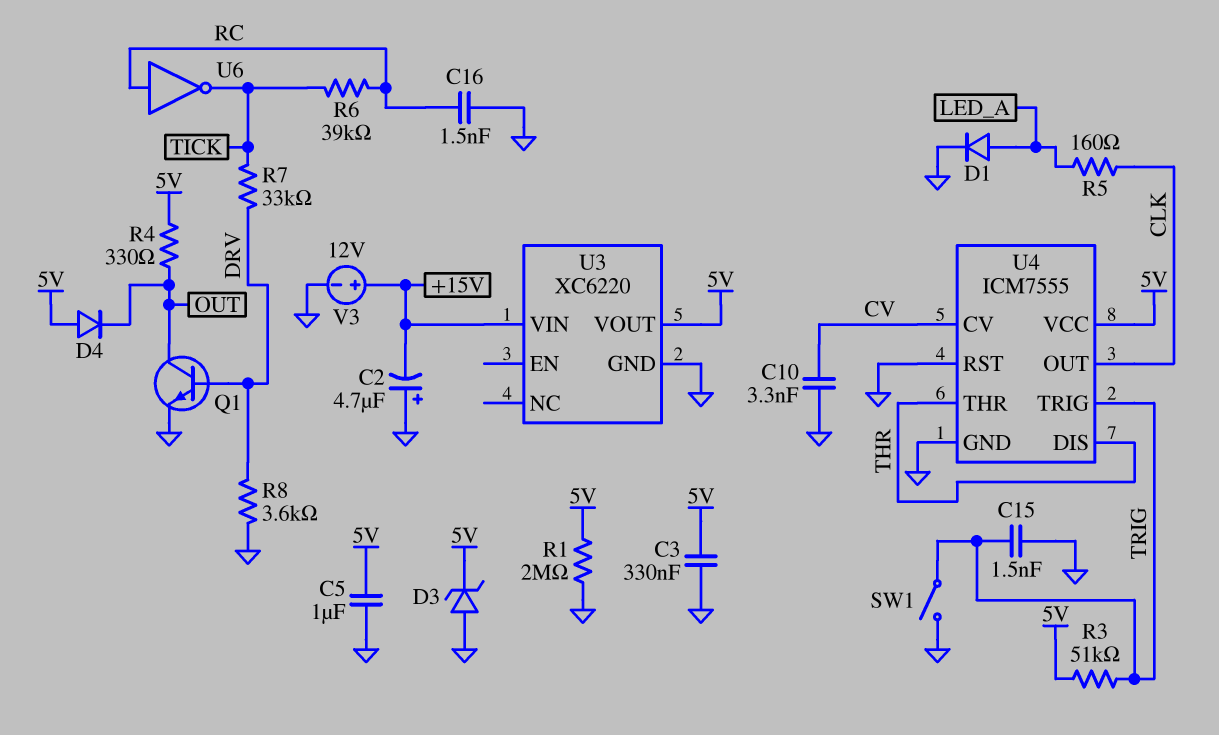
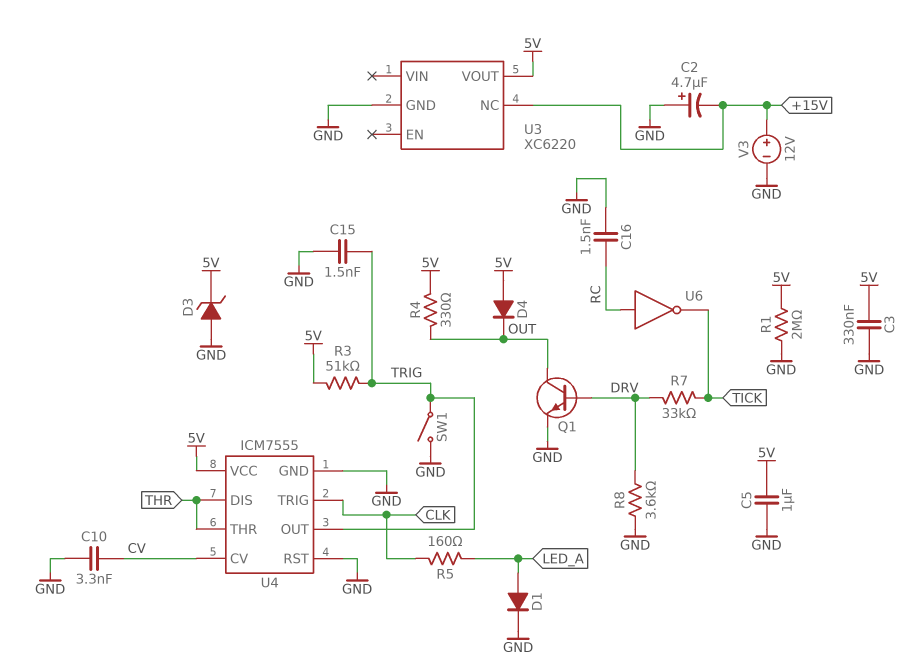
R6: 39k (RC, TICK) -> none
U3 pin NC: none -> +15V
U3 pin VIN: +15V -> none
U4 pin OUT: CLK -> TRIG
U4 pin TRIG: TRIG -> CLK

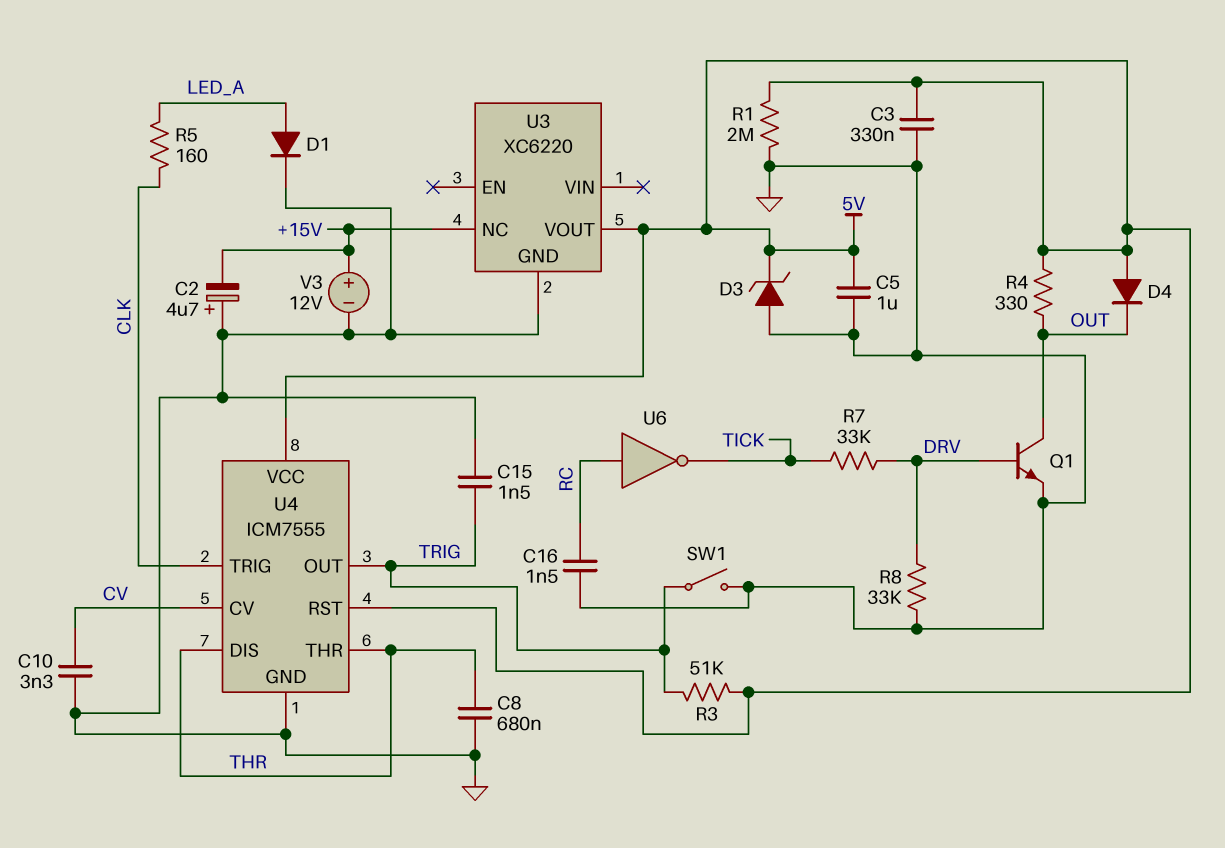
C8: none -> 680nF (GND, THR)
R8: 3.6k (DRV, GND) -> 33k (DRV, GND)
U4 pin RST: GND -> 5V

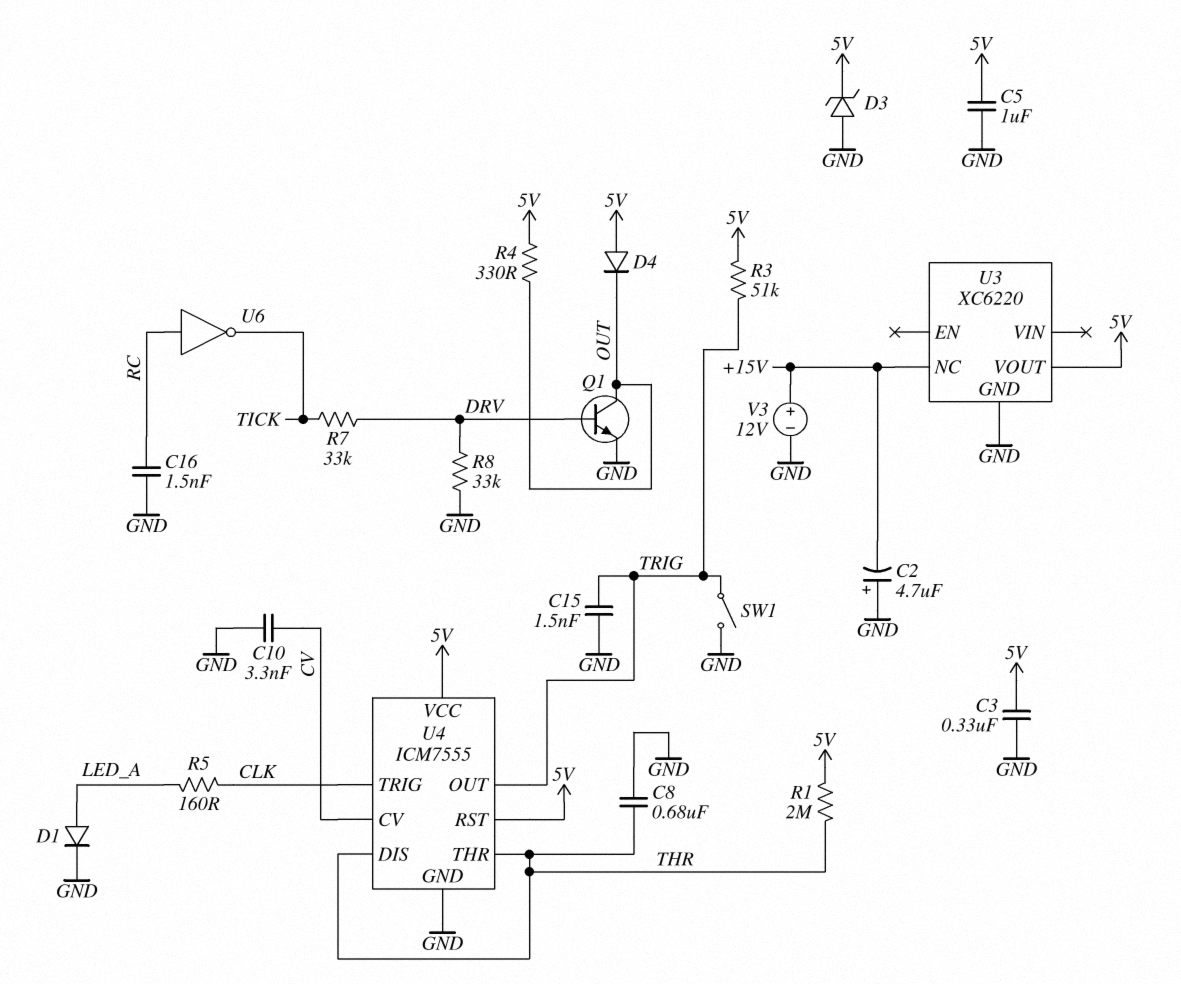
R1: 2M (5V, GND) -> 2M (5V, THR)

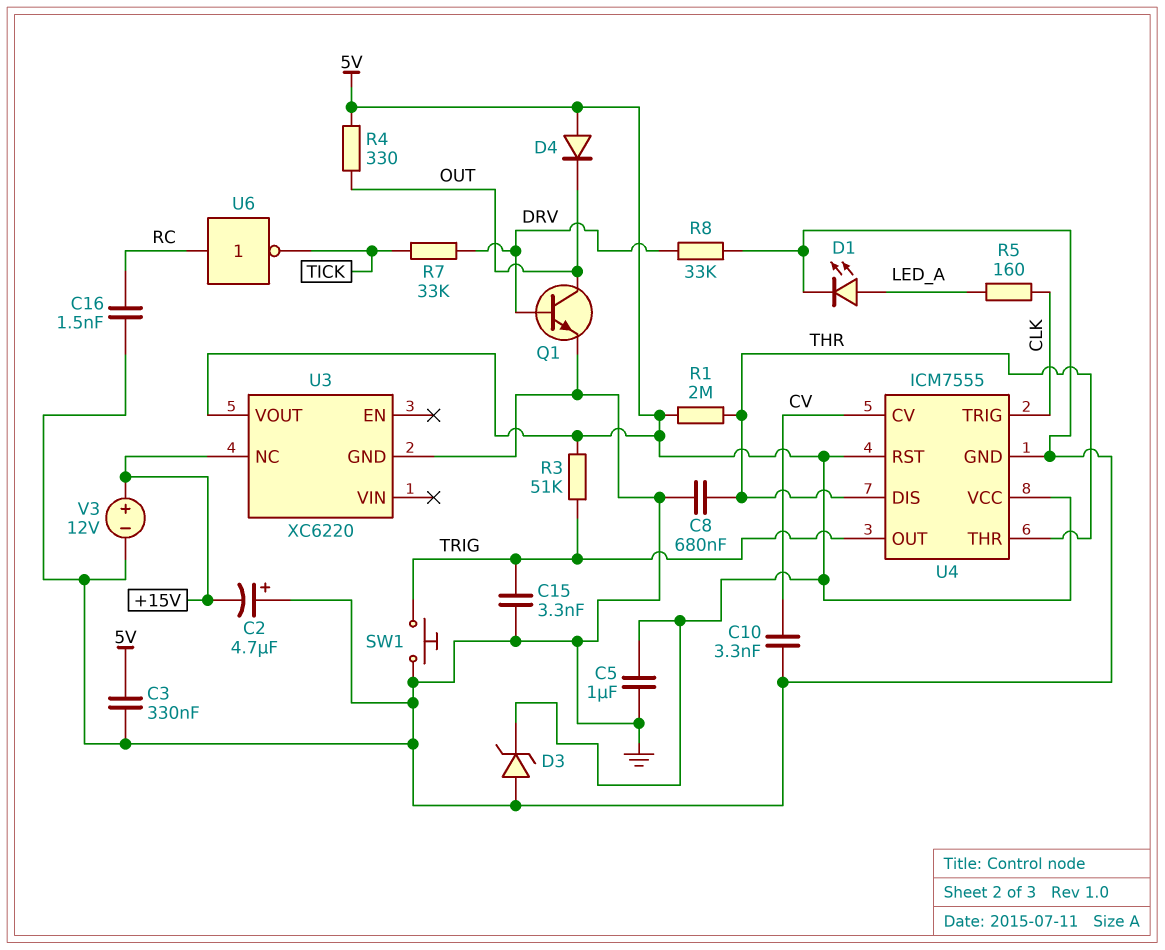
C15: 1.5nF (GND, TRIG) -> 3.3nF (GND, TRIG)
D1: diode (A LED_A, K GND) -> LED (A LED_A, K GND)
SW1: switch (GND, TRIG) -> button (GND, TRIG)

